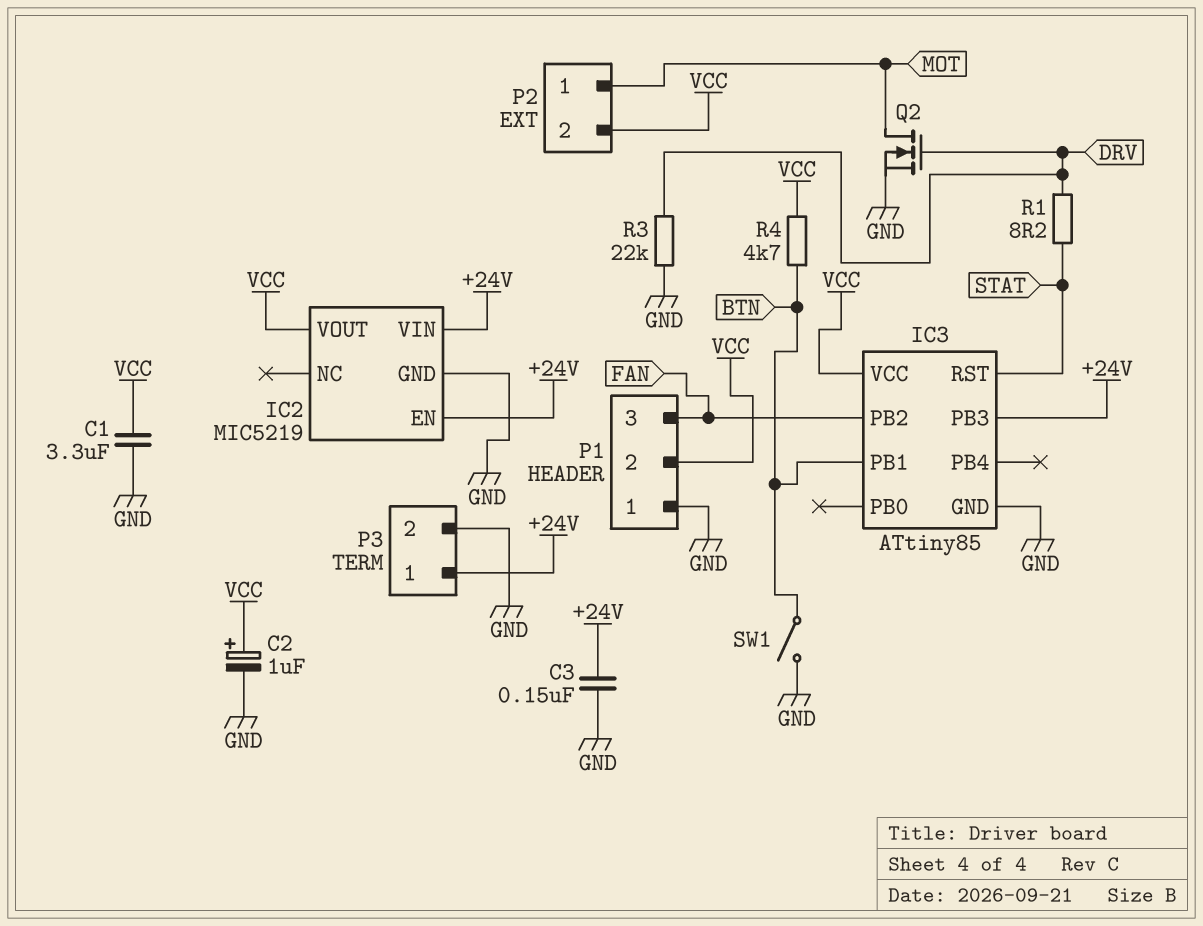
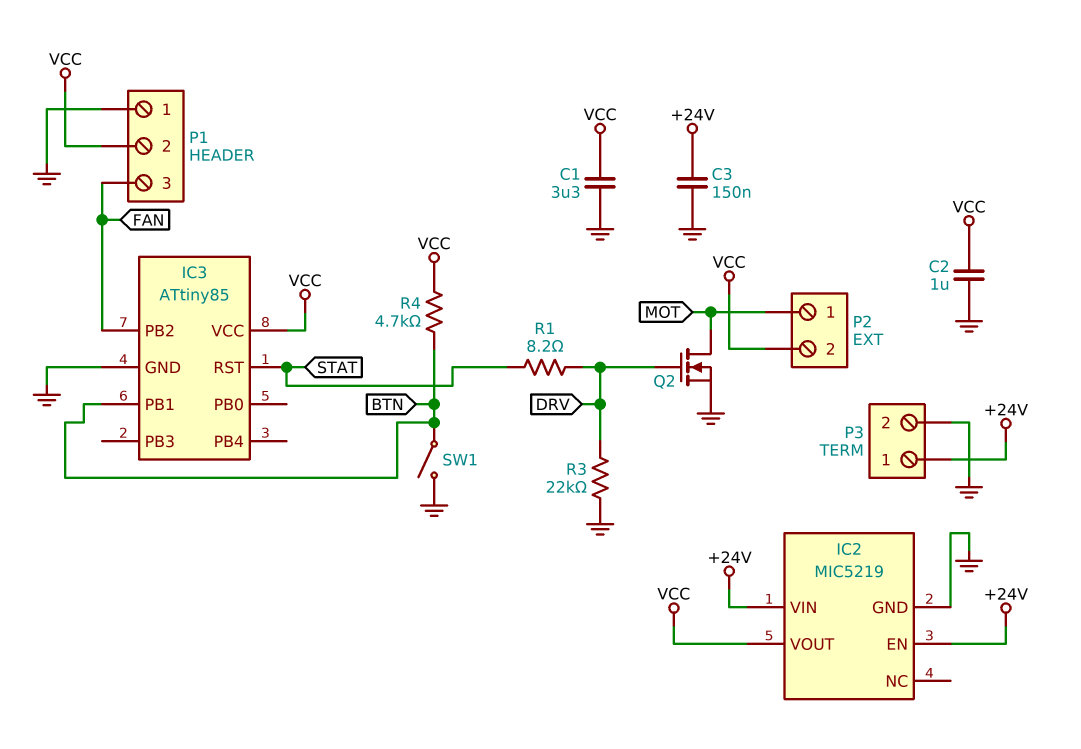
C2: 1uF (plus VCC, minus GND) -> 1uF (GND, VCC)
IC3 pin PB3: +24V -> none

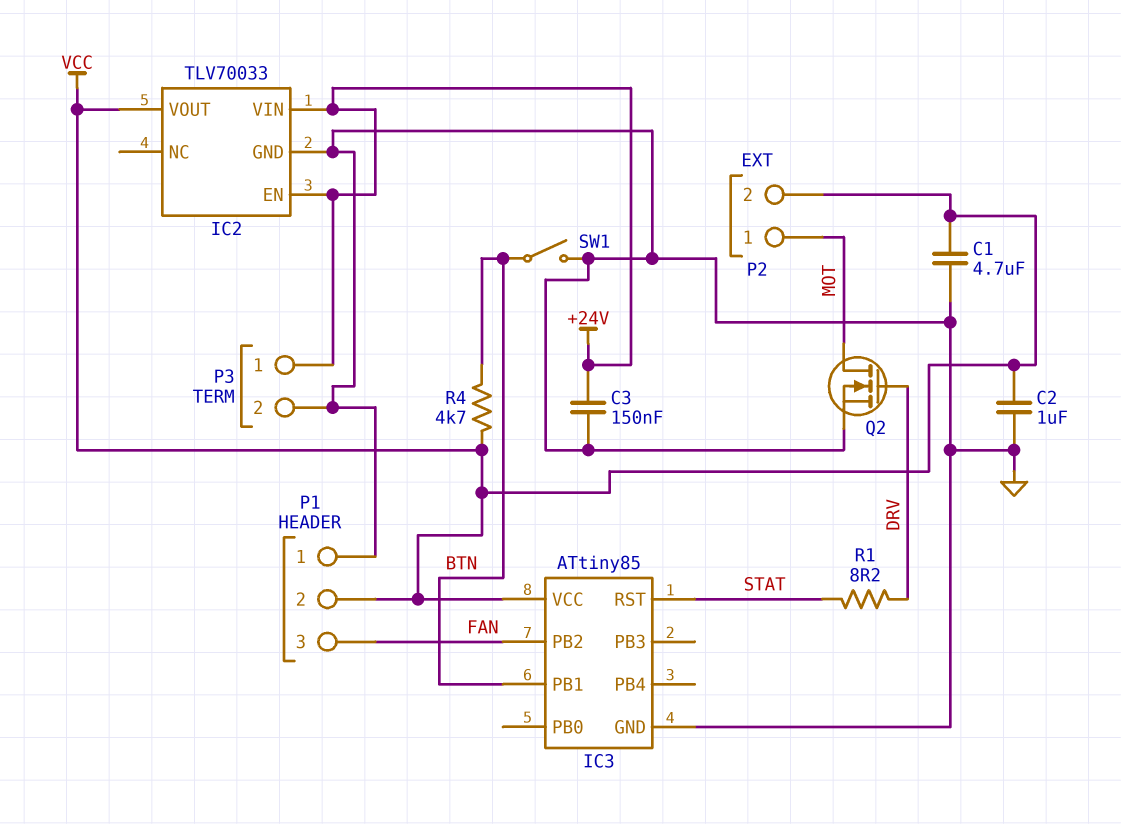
C1: 3.3uF (GND, VCC) -> 4.7uF (GND, VCC)
IC2: MIC5219 -> TLV70033
R3: 22k (DRV, GND) -> none

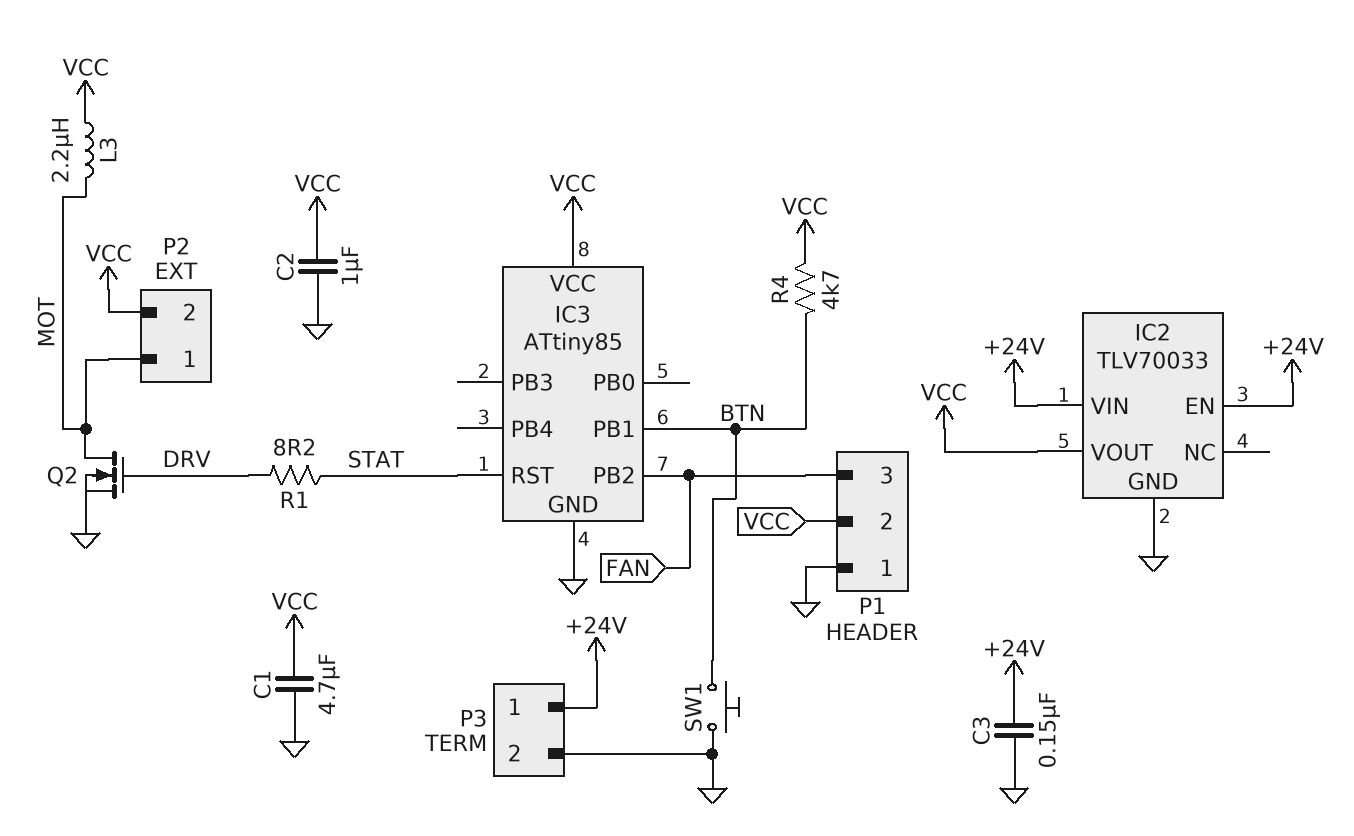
L3: none -> 2.2uH (MOT, VCC)
SW1: switch (BTN, GND) -> button (BTN, GND)

